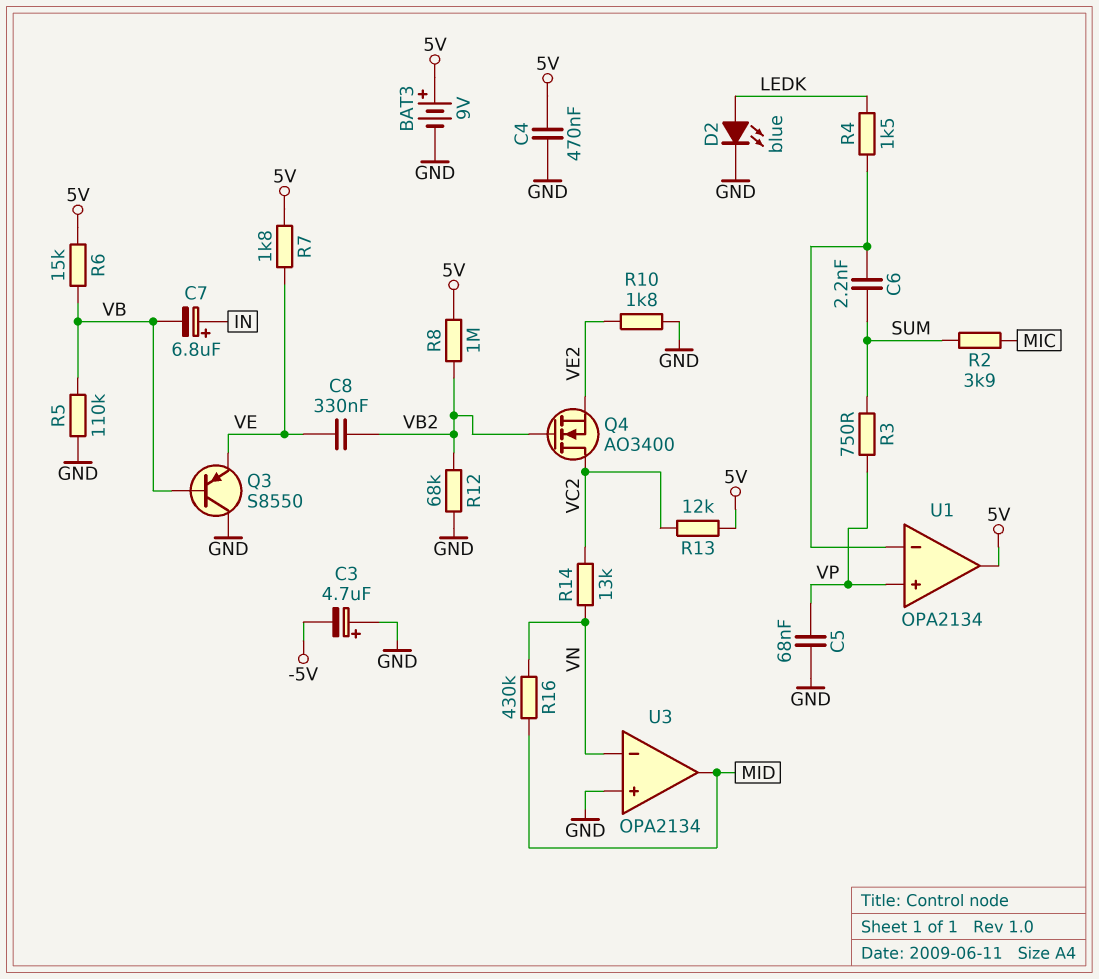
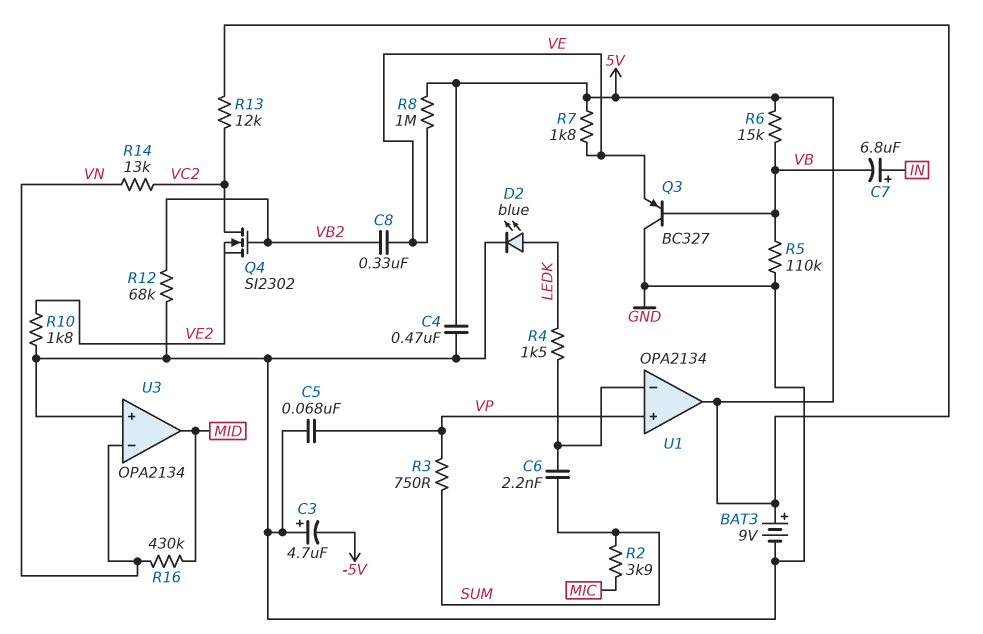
Q3: PNP S8550 (B VB, C GND, E VE) -> PNP BC327 (B VB, C GND, E VE)
Q4: NMOS AO3400 (G VB2, D VC2, S VE2) -> NMOS SI2302 (G VB2, D VC2, S VE2)
R8: 1M (5V, VB2) -> 1M (5V, VE)

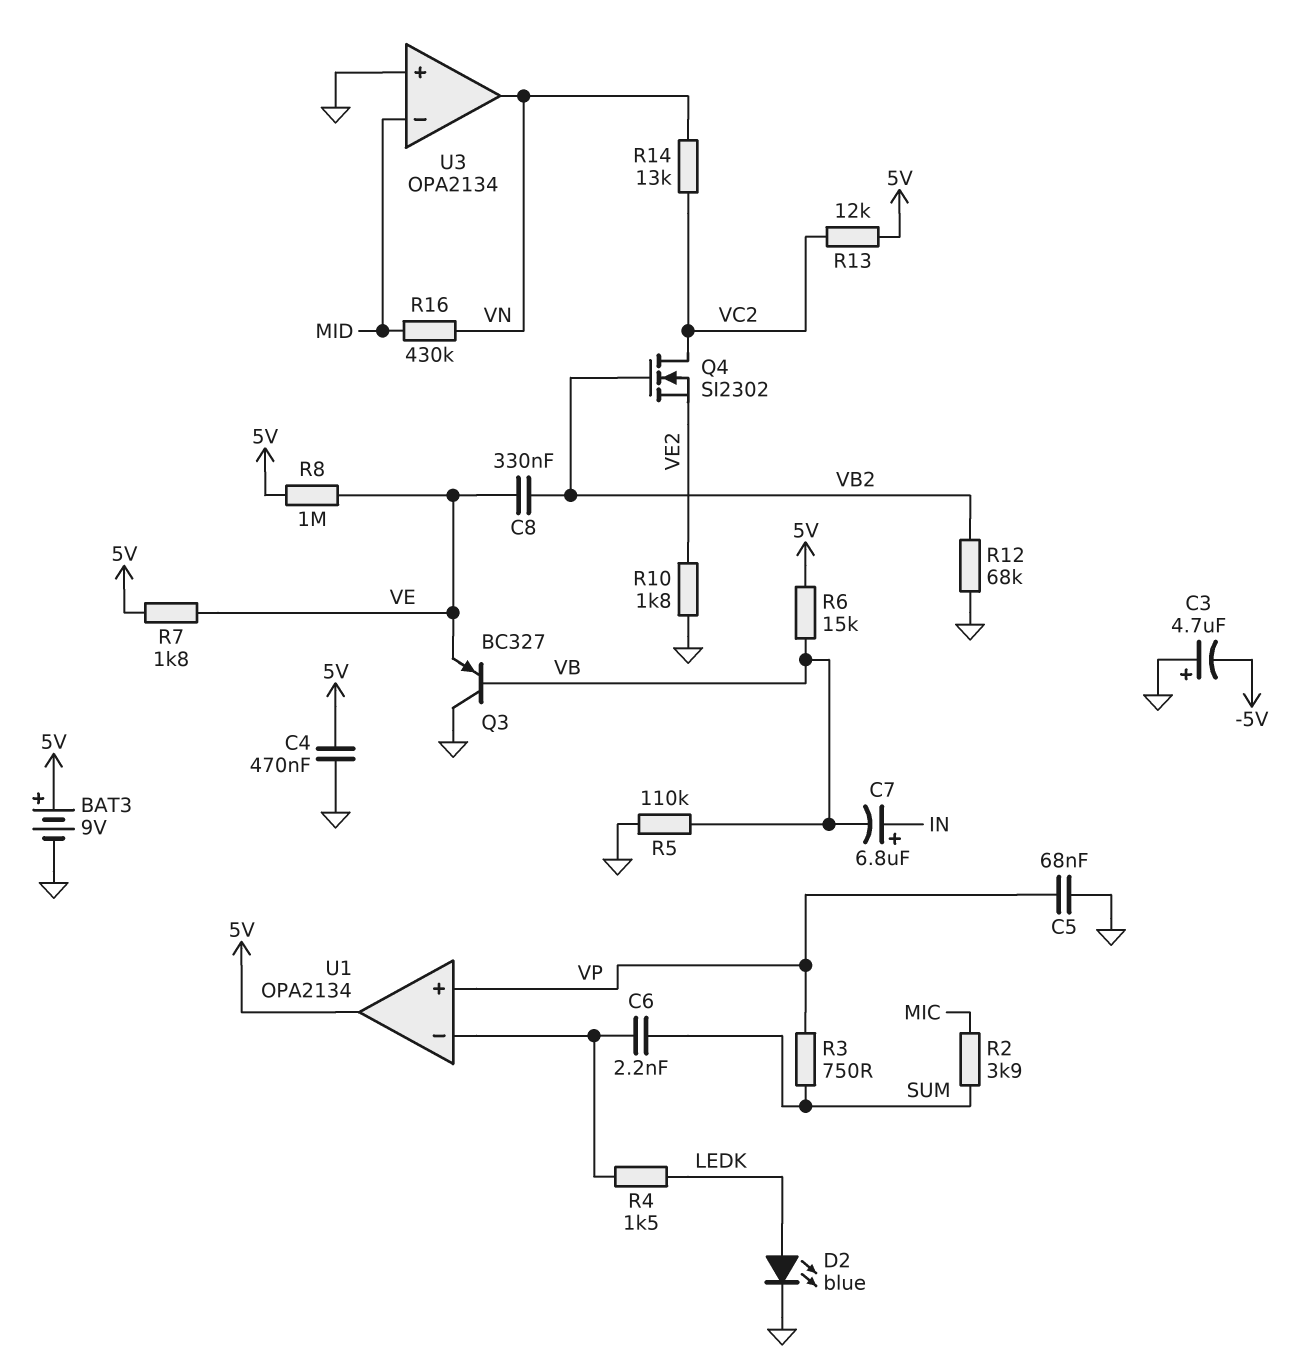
U3 pin in-: VN -> MID
U3 pin out: MID -> VN

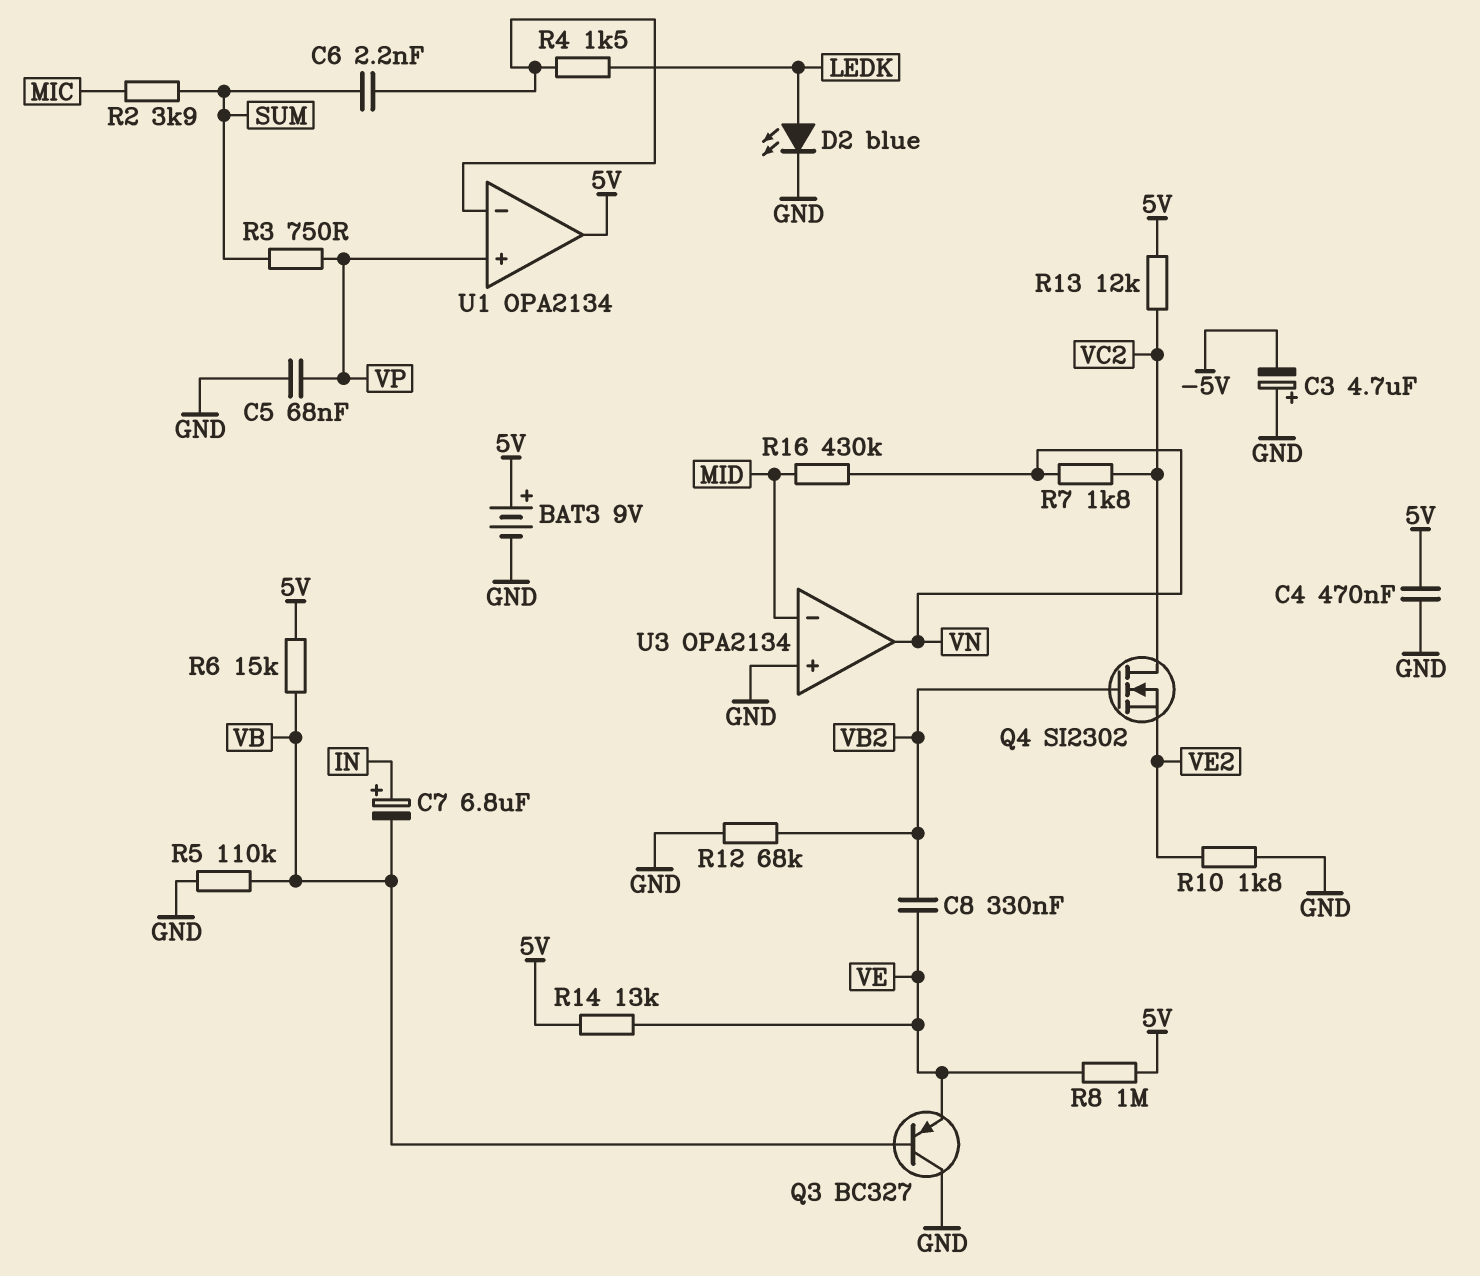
R7: 1.8k (5V, VE) -> 1.8k (VC2, VN)
R14: 13k (VC2, VN) -> 13k (5V, VE)

